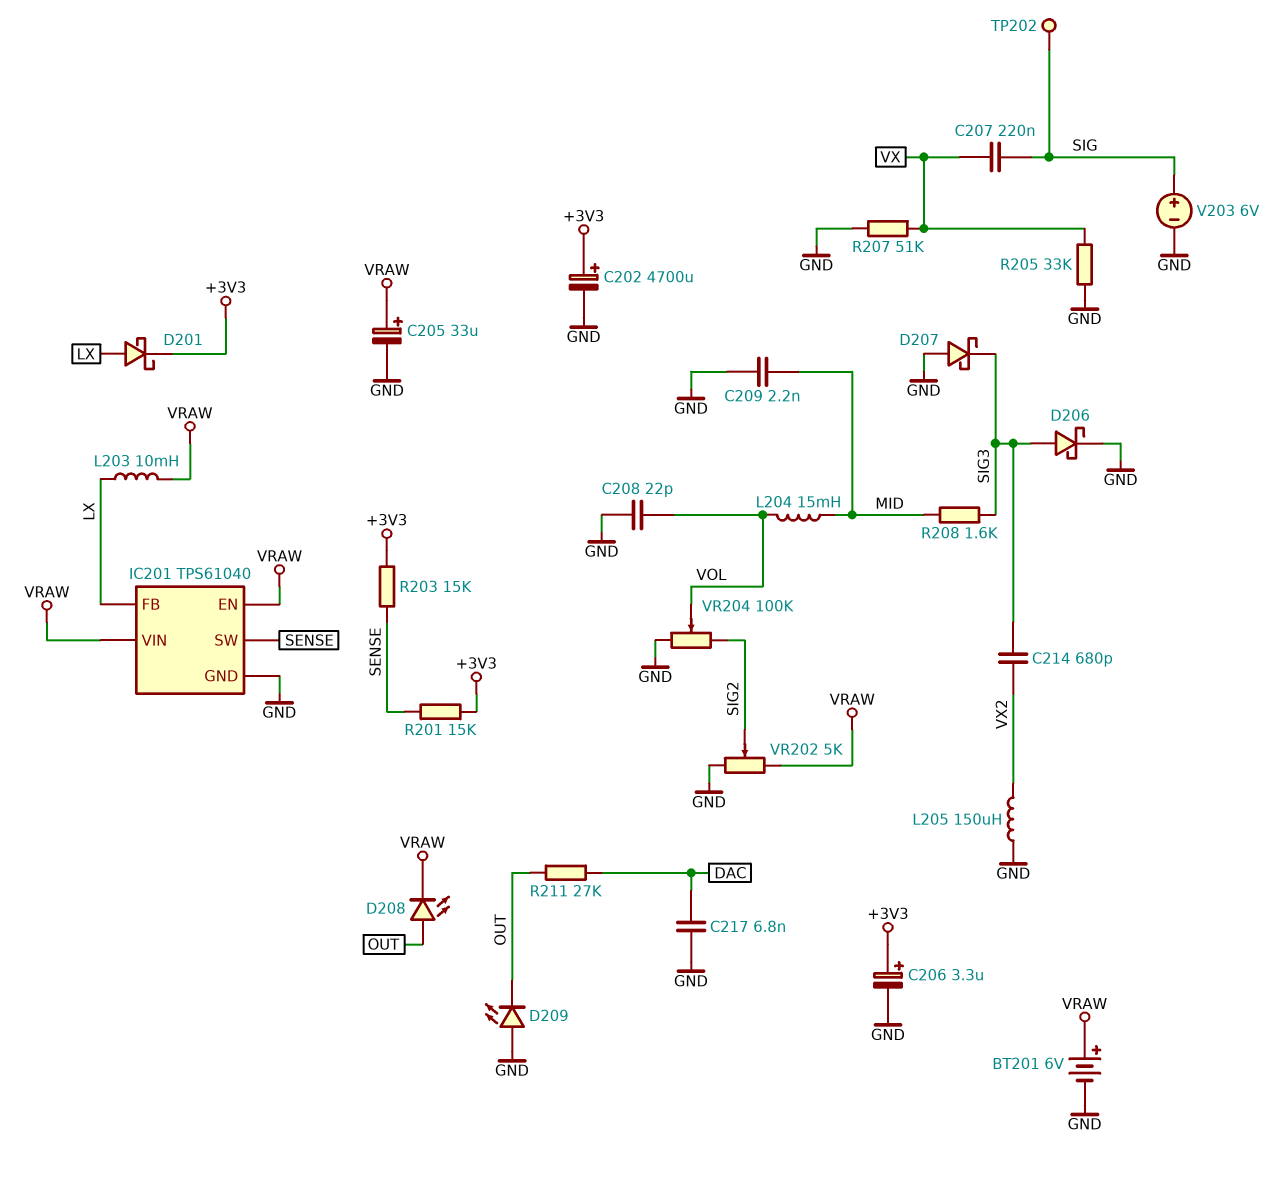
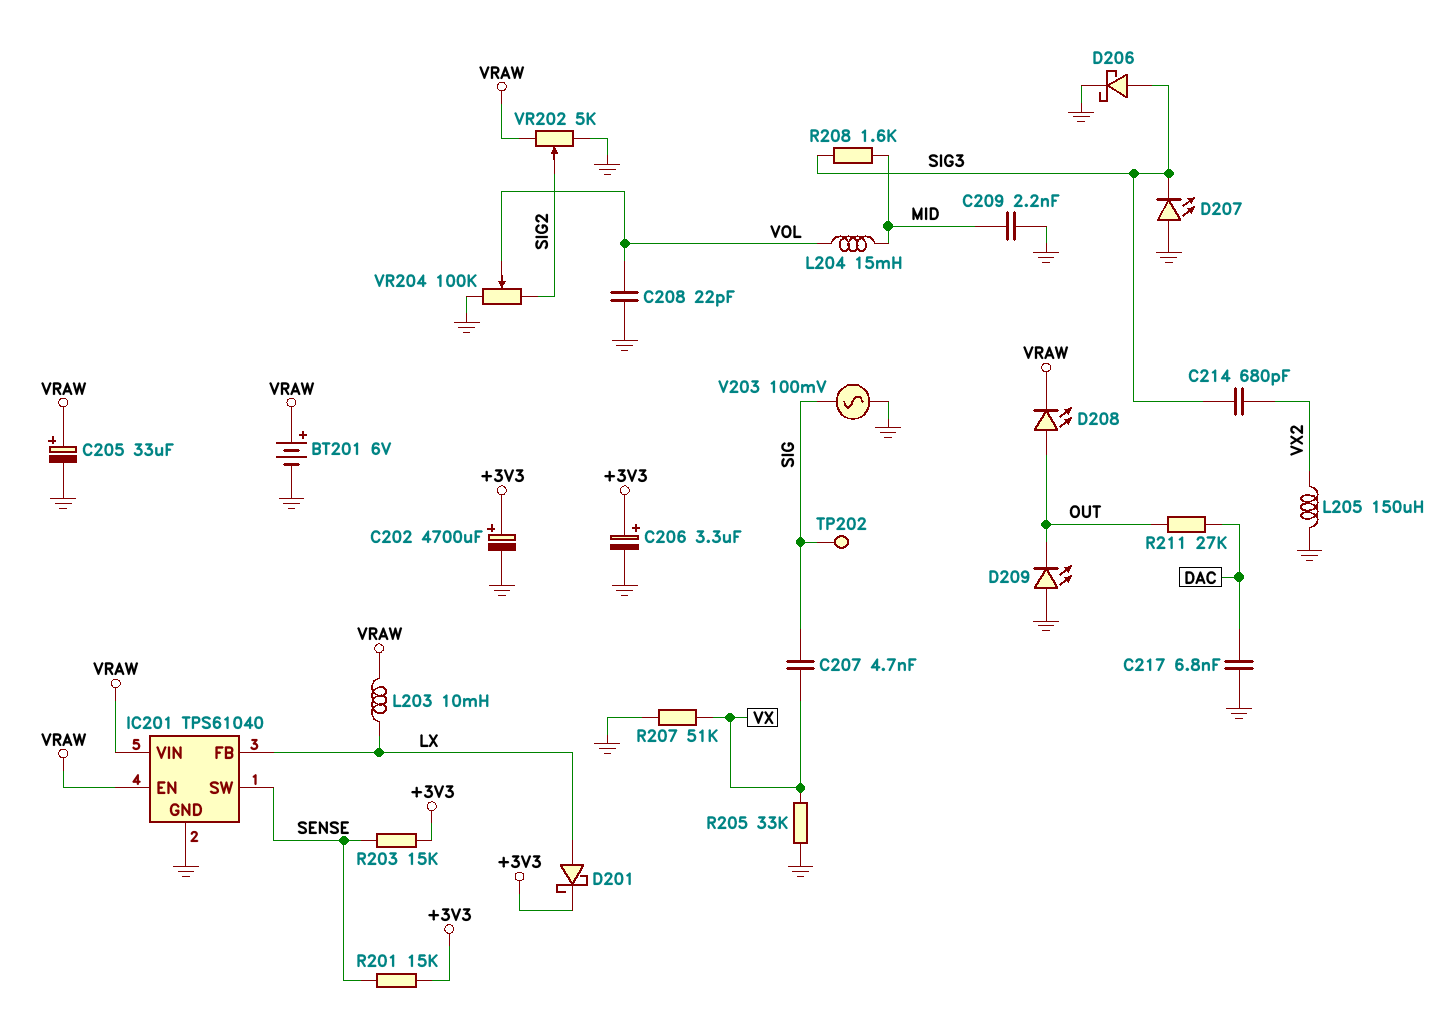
C207: 220nF (SIG, VX) -> 4.7nF (SIG, VX)
D207: schottky (A GND, K SIG3) -> LED (A GND, K SIG3)
V203: 6V (plus SIG, minus GND) -> AC 100mV (GND, SIG)

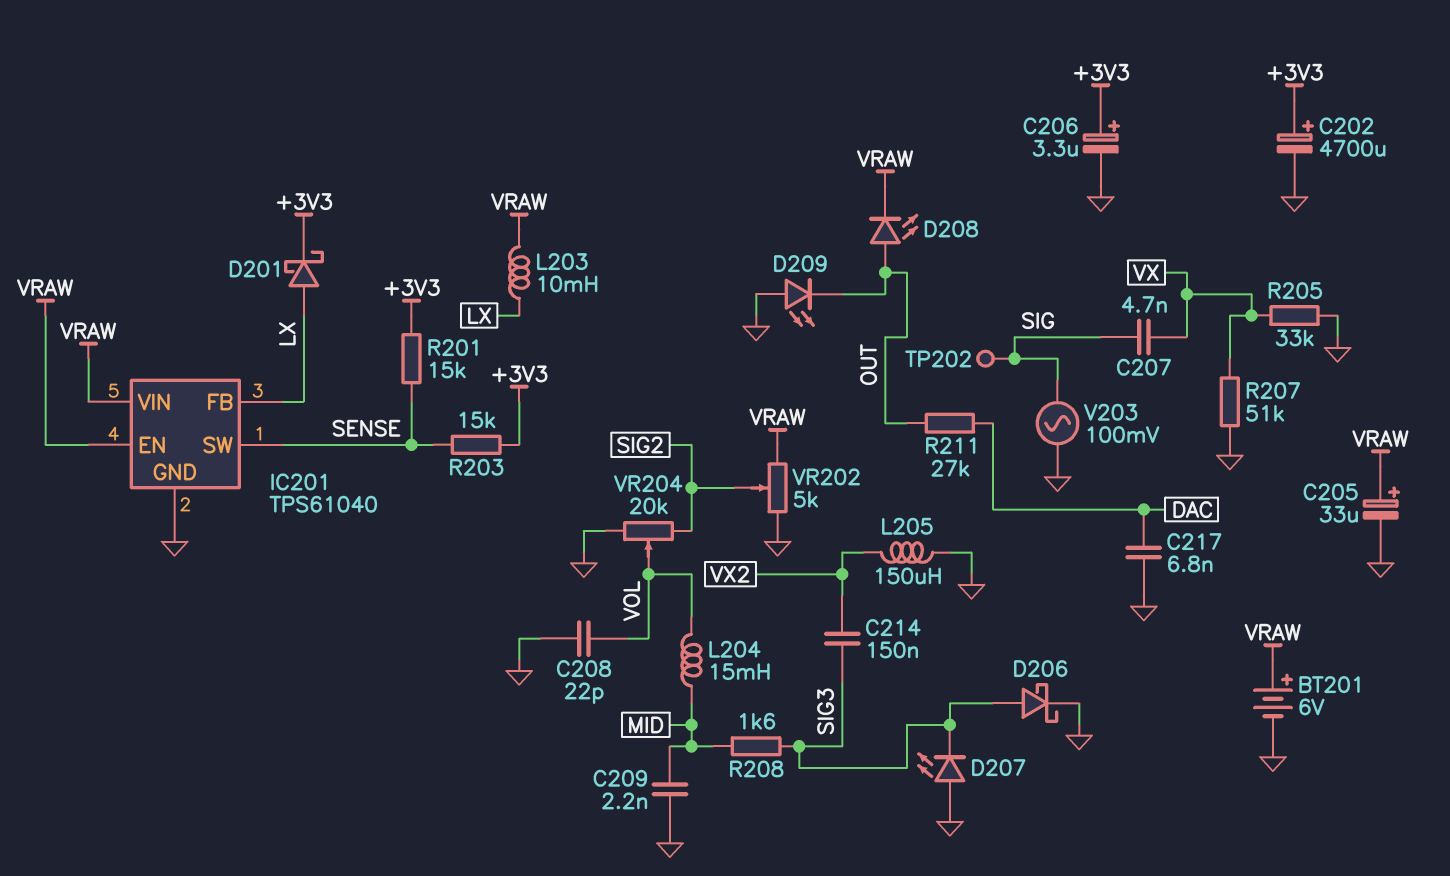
C214: 680pF (SIG3, VX2) -> 150nF (SIG3, VX2)
VR204: 100k (GND, SIG2, wiper VOL) -> 20k (GND, SIG2, wiper VOL)

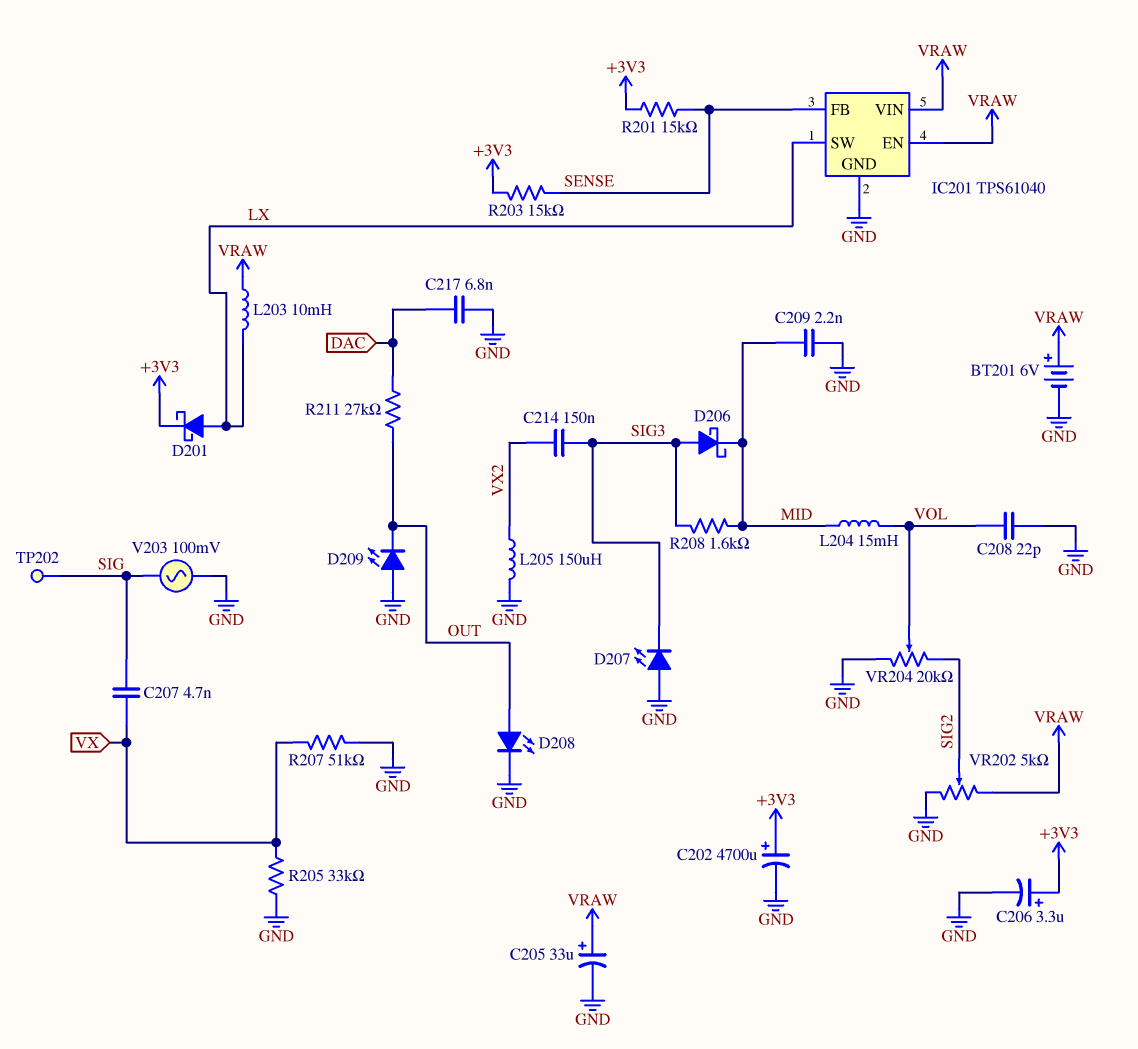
D206: schottky (A SIG3, K GND) -> schottky (A SIG3, K MID)
D208: LED (A OUT, K VRAW) -> LED (A OUT, K GND)
IC201 pin FB: LX -> SENSE
IC201 pin SW: SENSE -> LX

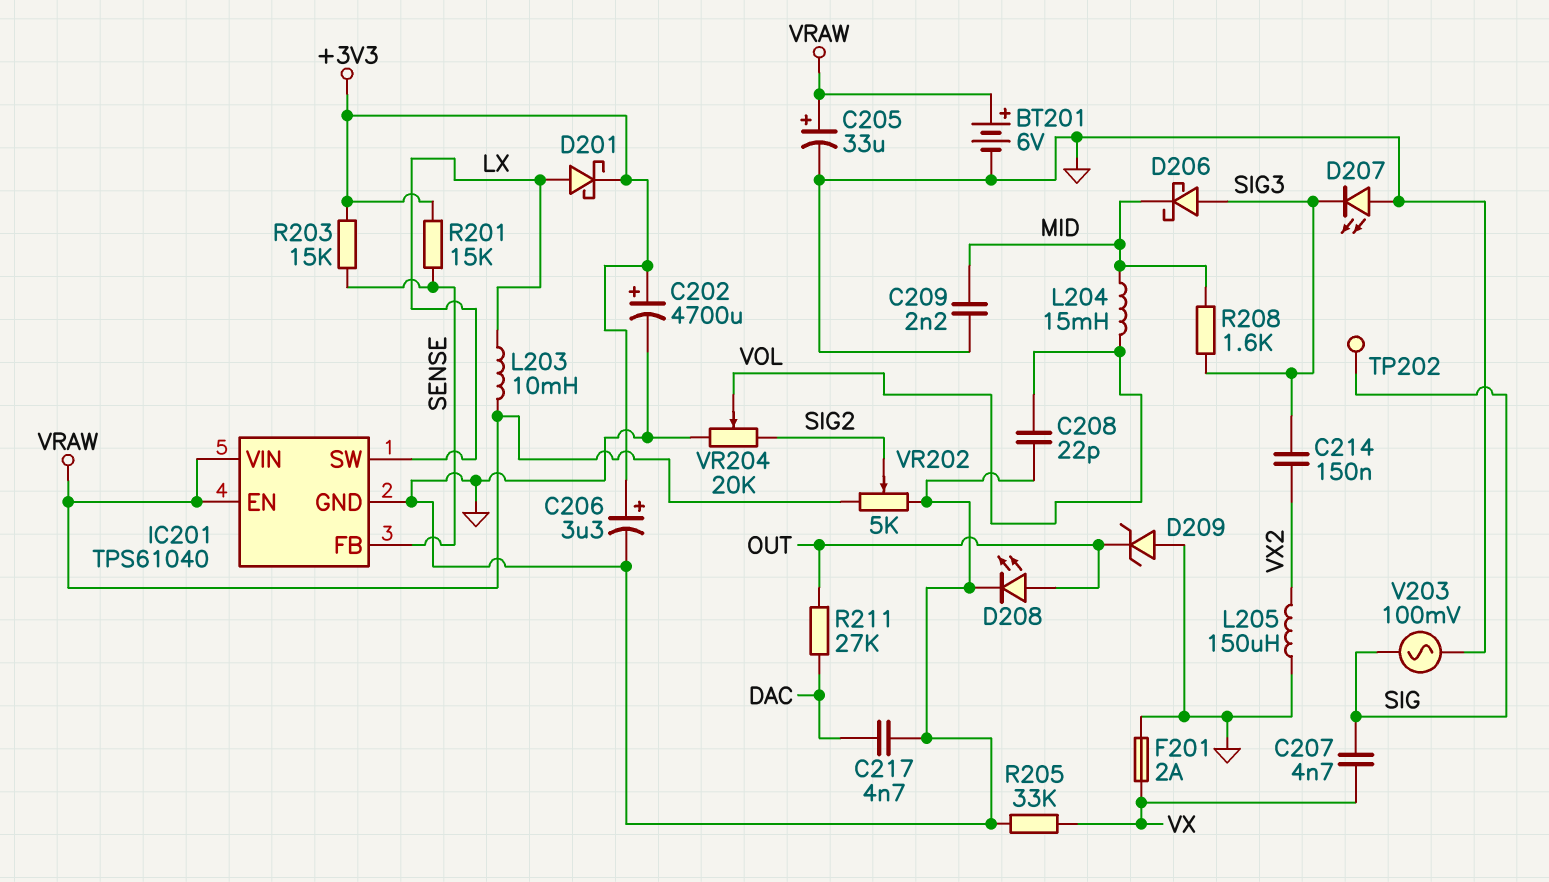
C217: 6.8nF (DAC, GND) -> 4.7nF (DAC, GND)
D209: LED (A GND, K OUT) -> zener (A GND, K OUT)
F201: none -> 2A (GND, VX)
R207: 51k (GND, VX) -> none

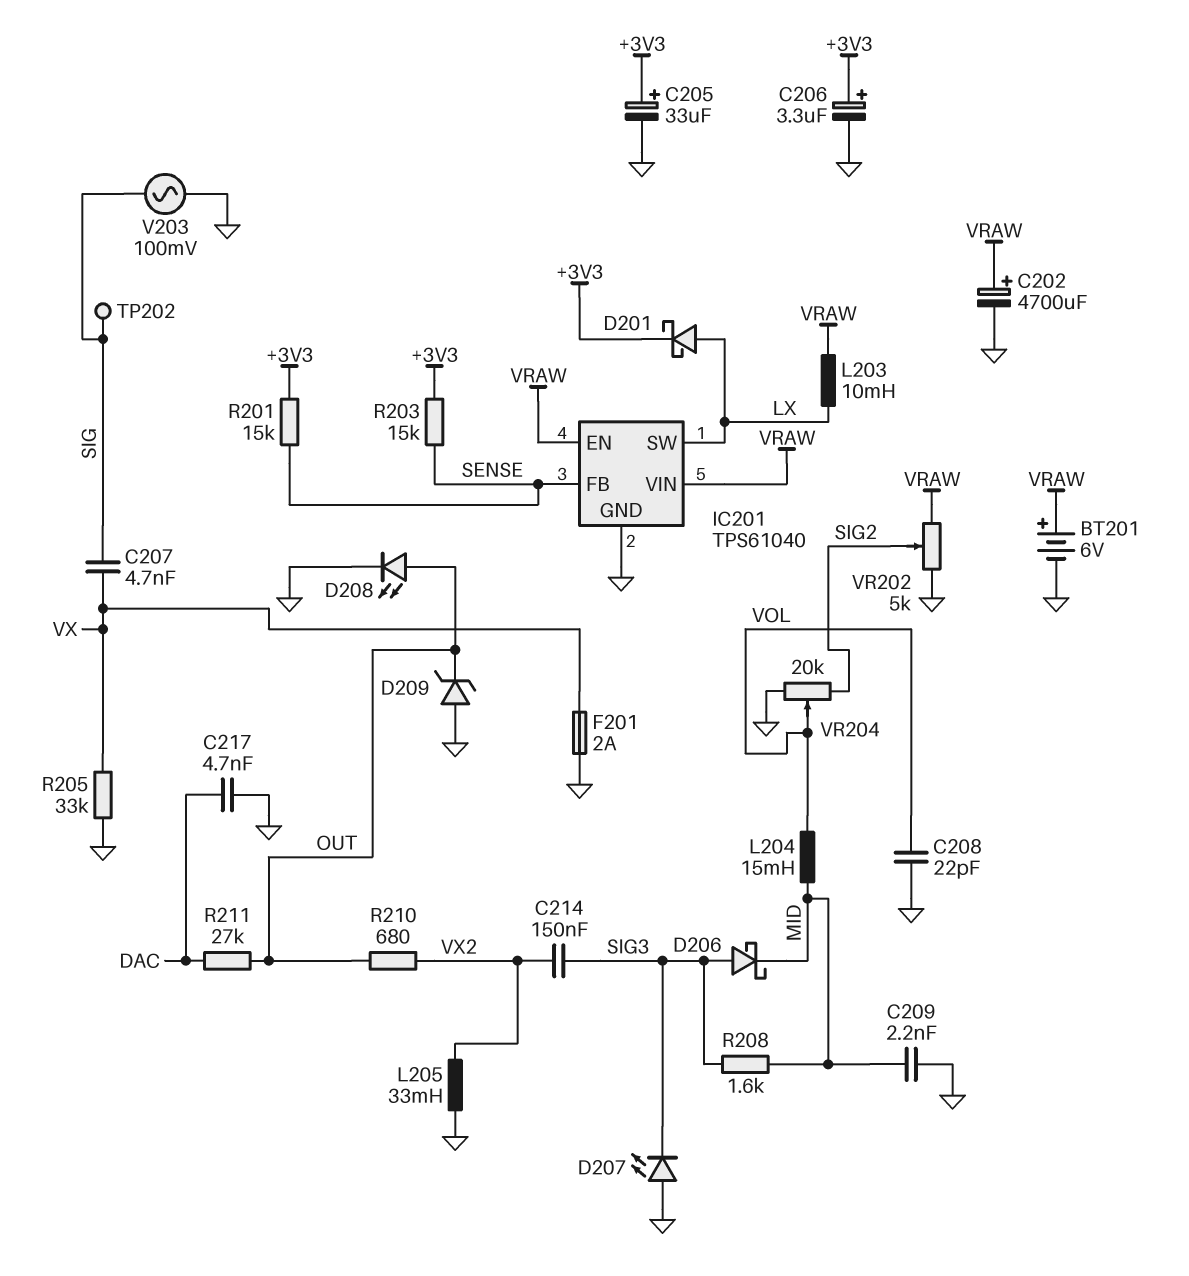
C202: 4700uF (plus +3V3, minus GND) -> 4700uF (plus VRAW, minus GND)
C205: 33uF (plus VRAW, minus GND) -> 33uF (plus +3V3, minus GND)
L205: 150uH (GND, VX2) -> 33mH (GND, VX2)
R210: none -> 680 (OUT, VX2)

